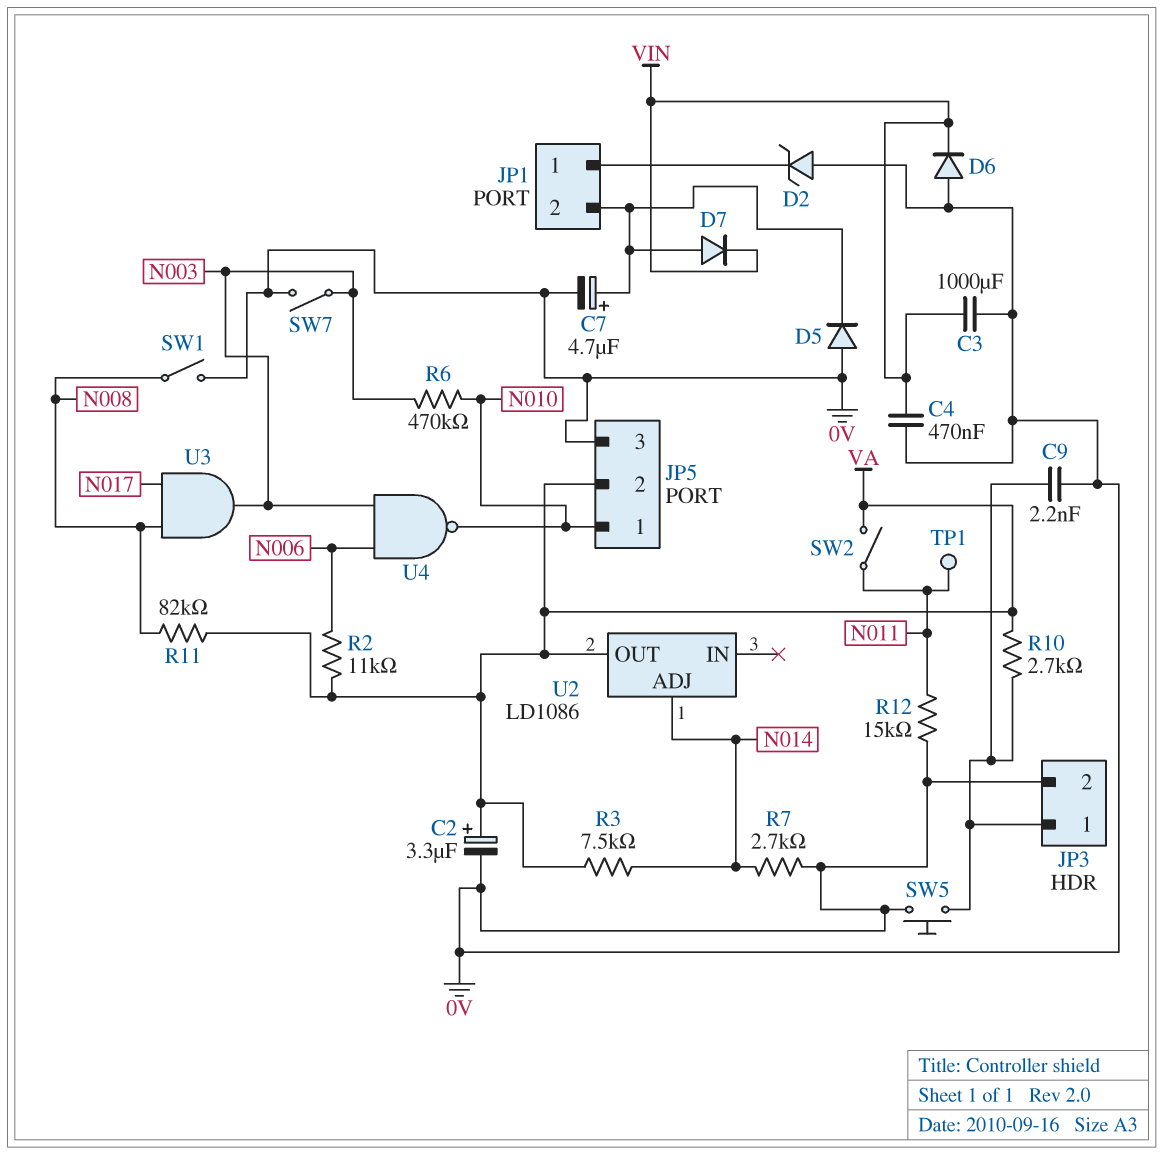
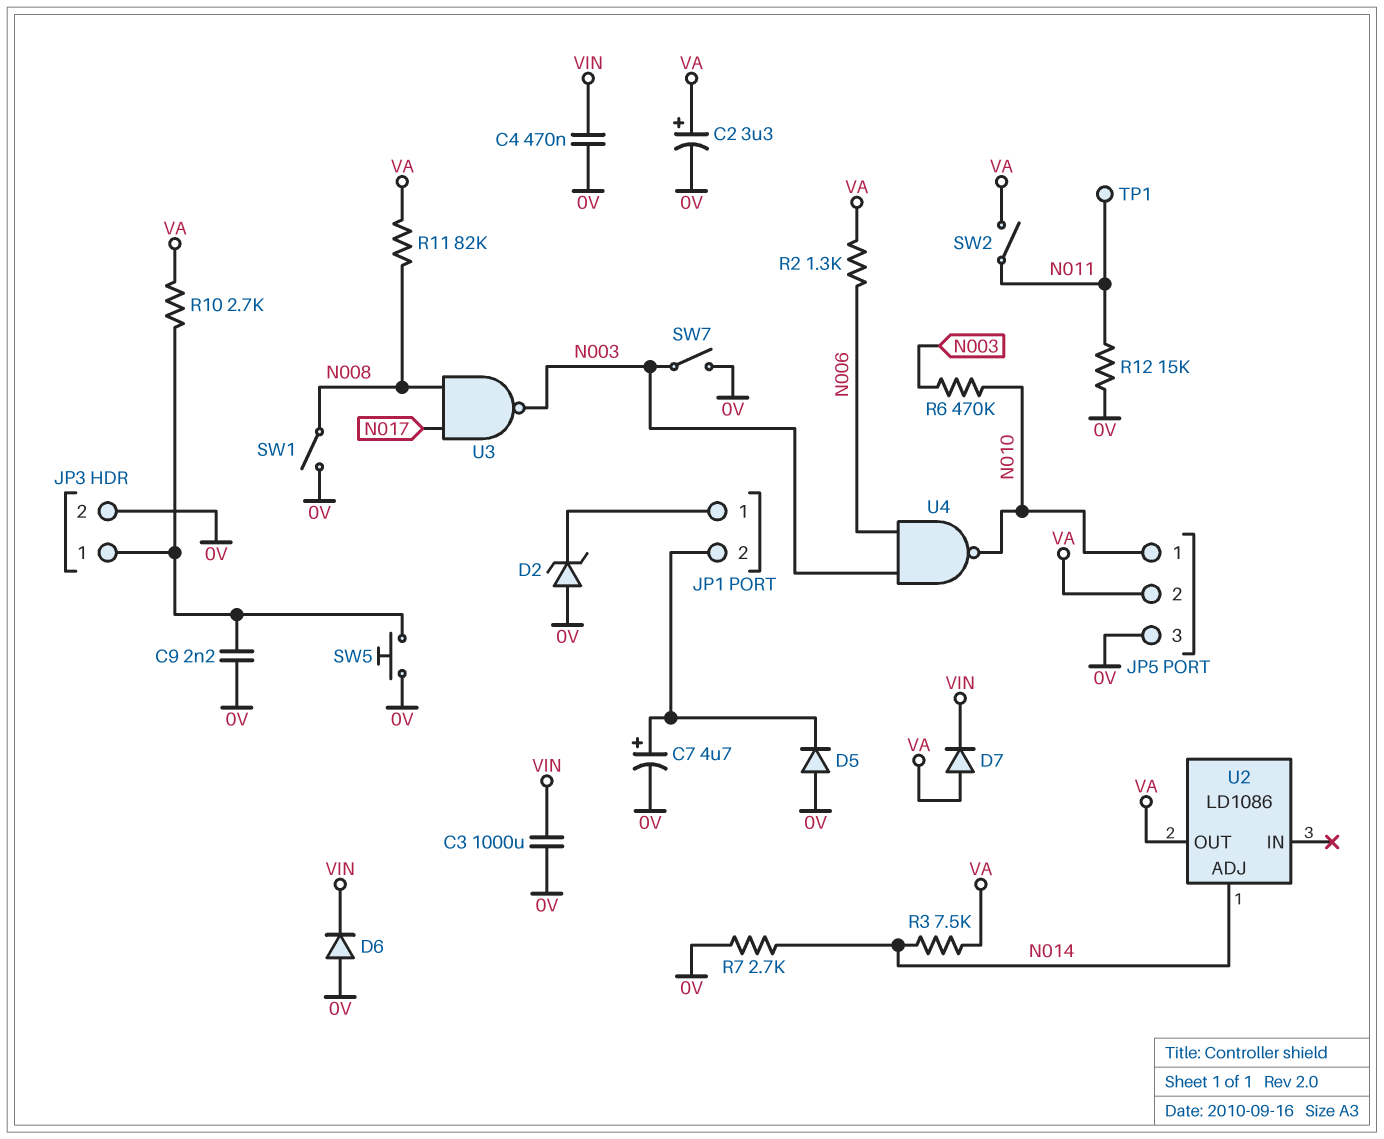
D7: diode (A JP1/2, K VIN) -> diode (A VA, K VIN)
R2: 11k (N006, VA) -> 1.3k (N006, VA)
U3: AND (in N008, in N017, out N003) -> NAND (in N008, in N017, out N003)

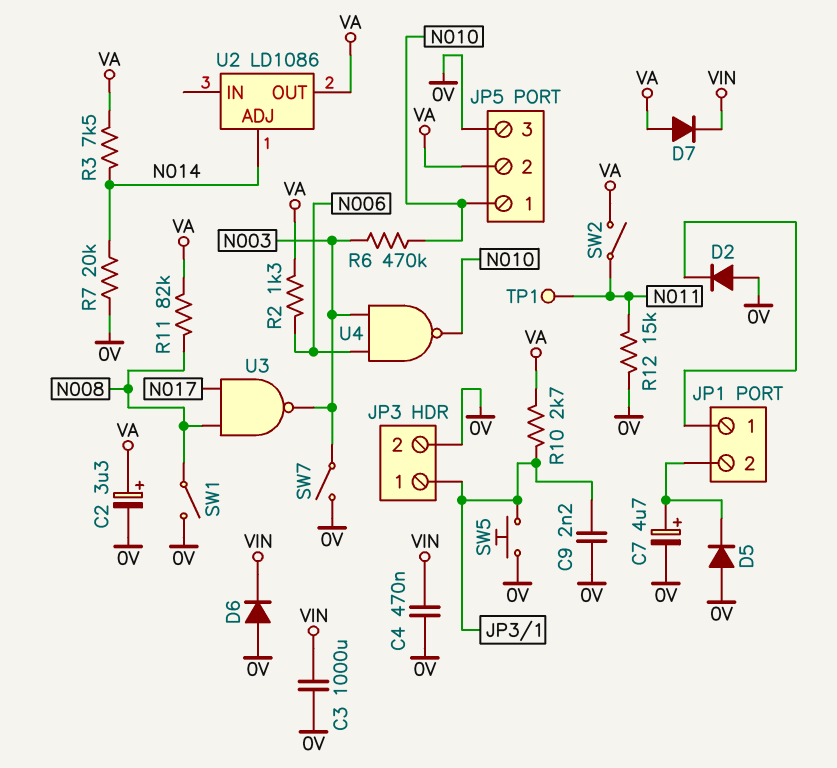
D2: zener (A 0V, K JP1/1) -> diode (A 0V, K JP1/1)
R7: 2.7k (0V, N014) -> 20k (0V, N014)

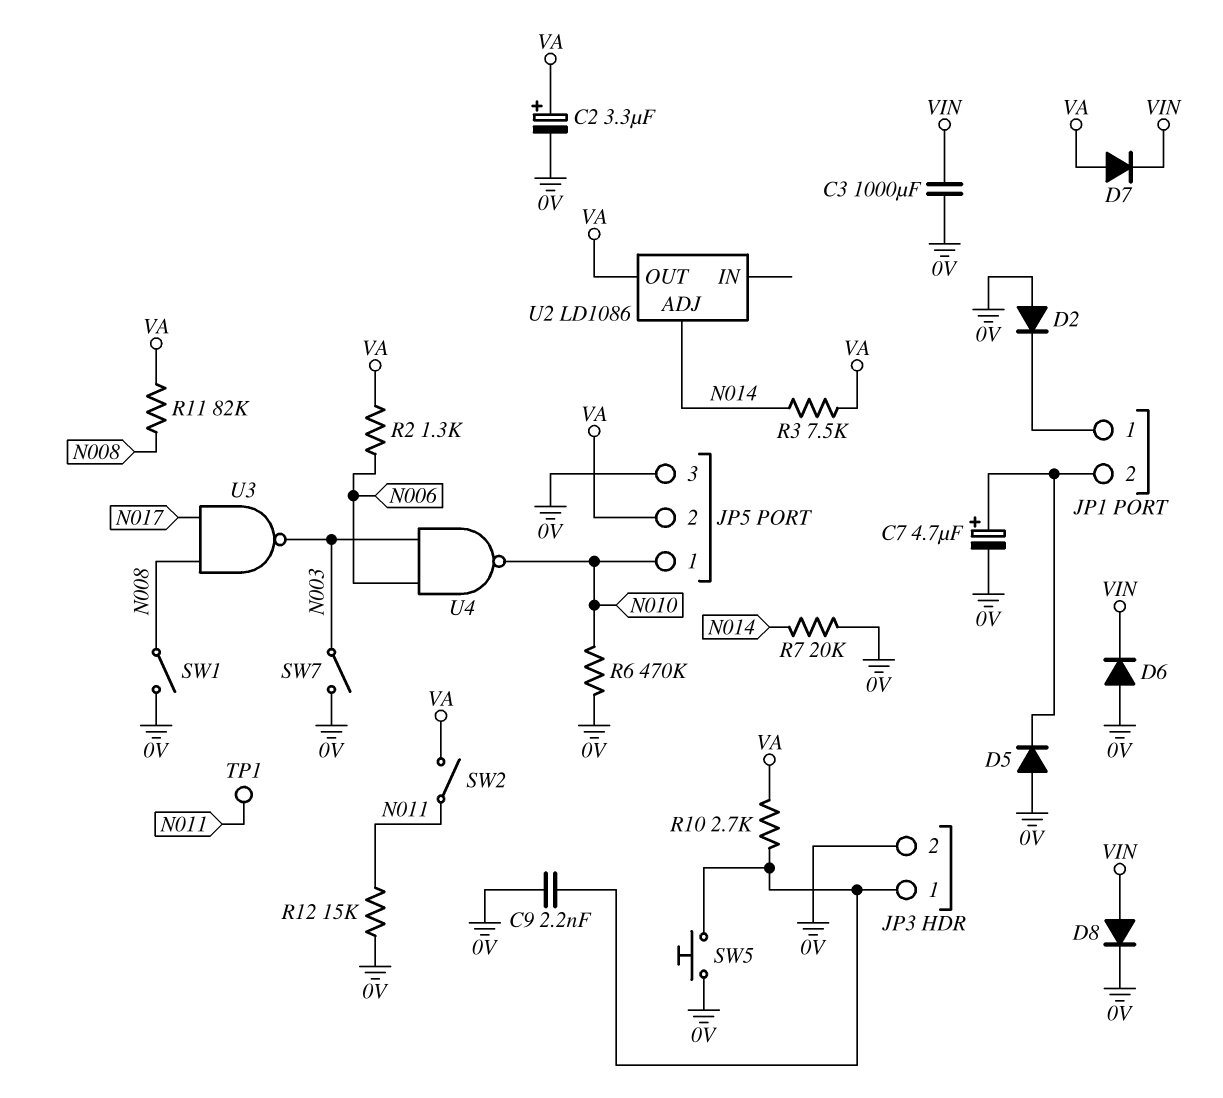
C4: 470nF (0V, VIN) -> none
D8: none -> diode (A VIN, K 0V)
R6: 470k (N003, N010) -> 470k (0V, N010)

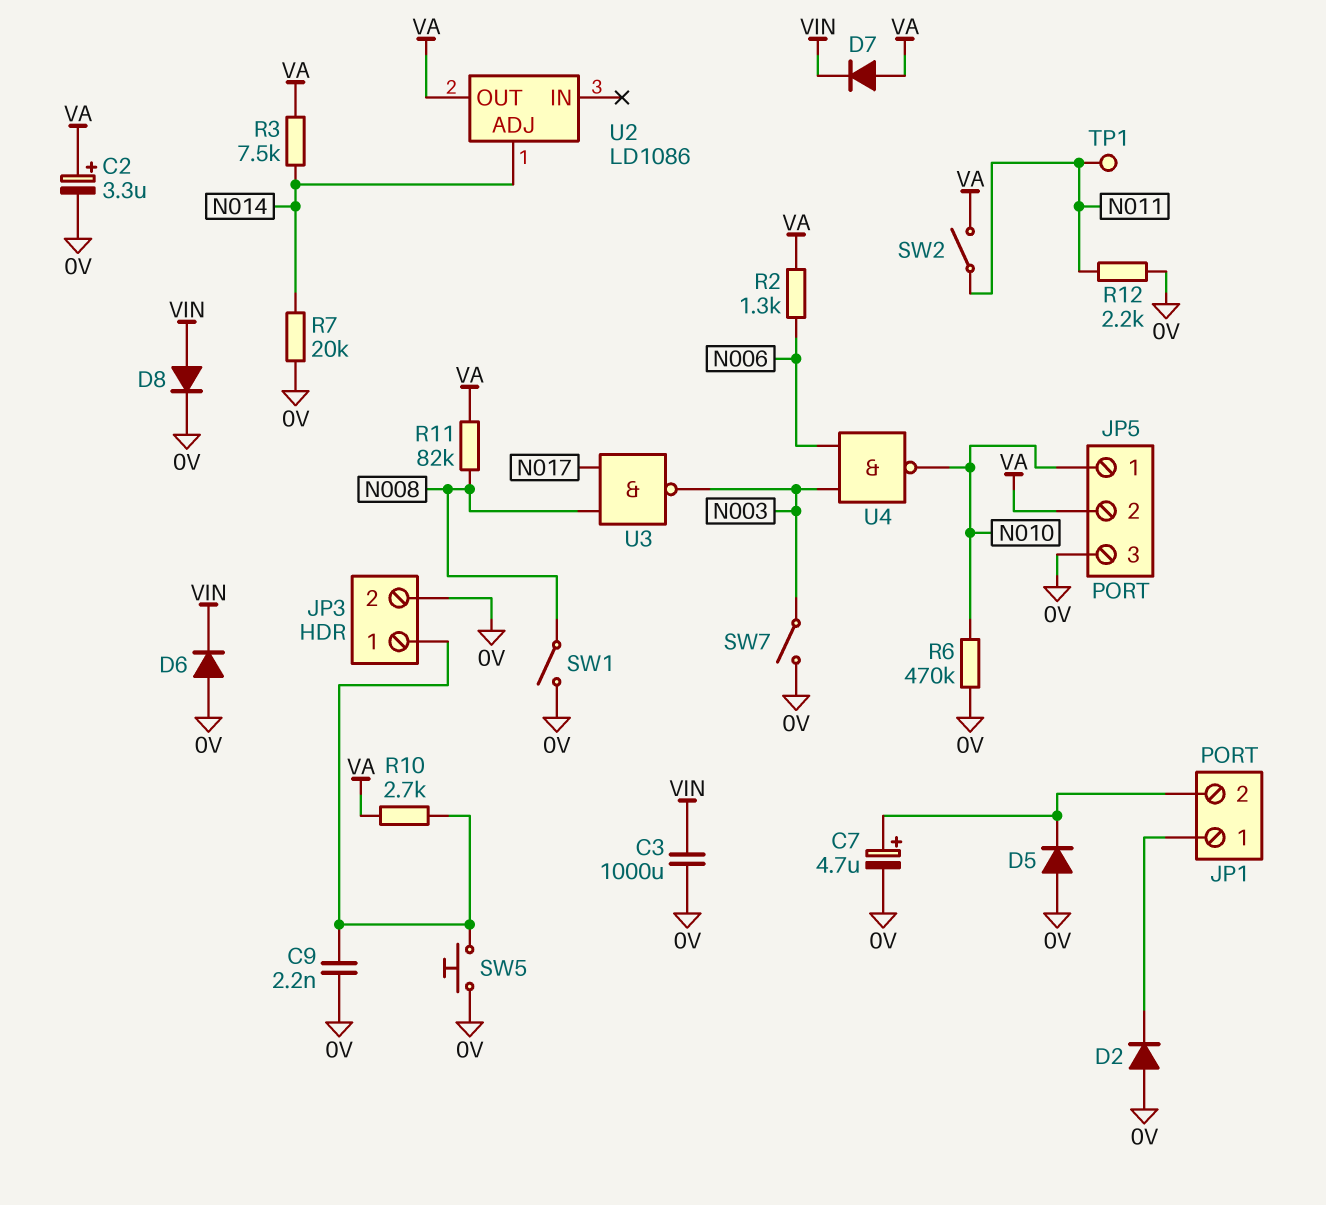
R12: 15k (0V, N011) -> 2.2k (0V, N011)

